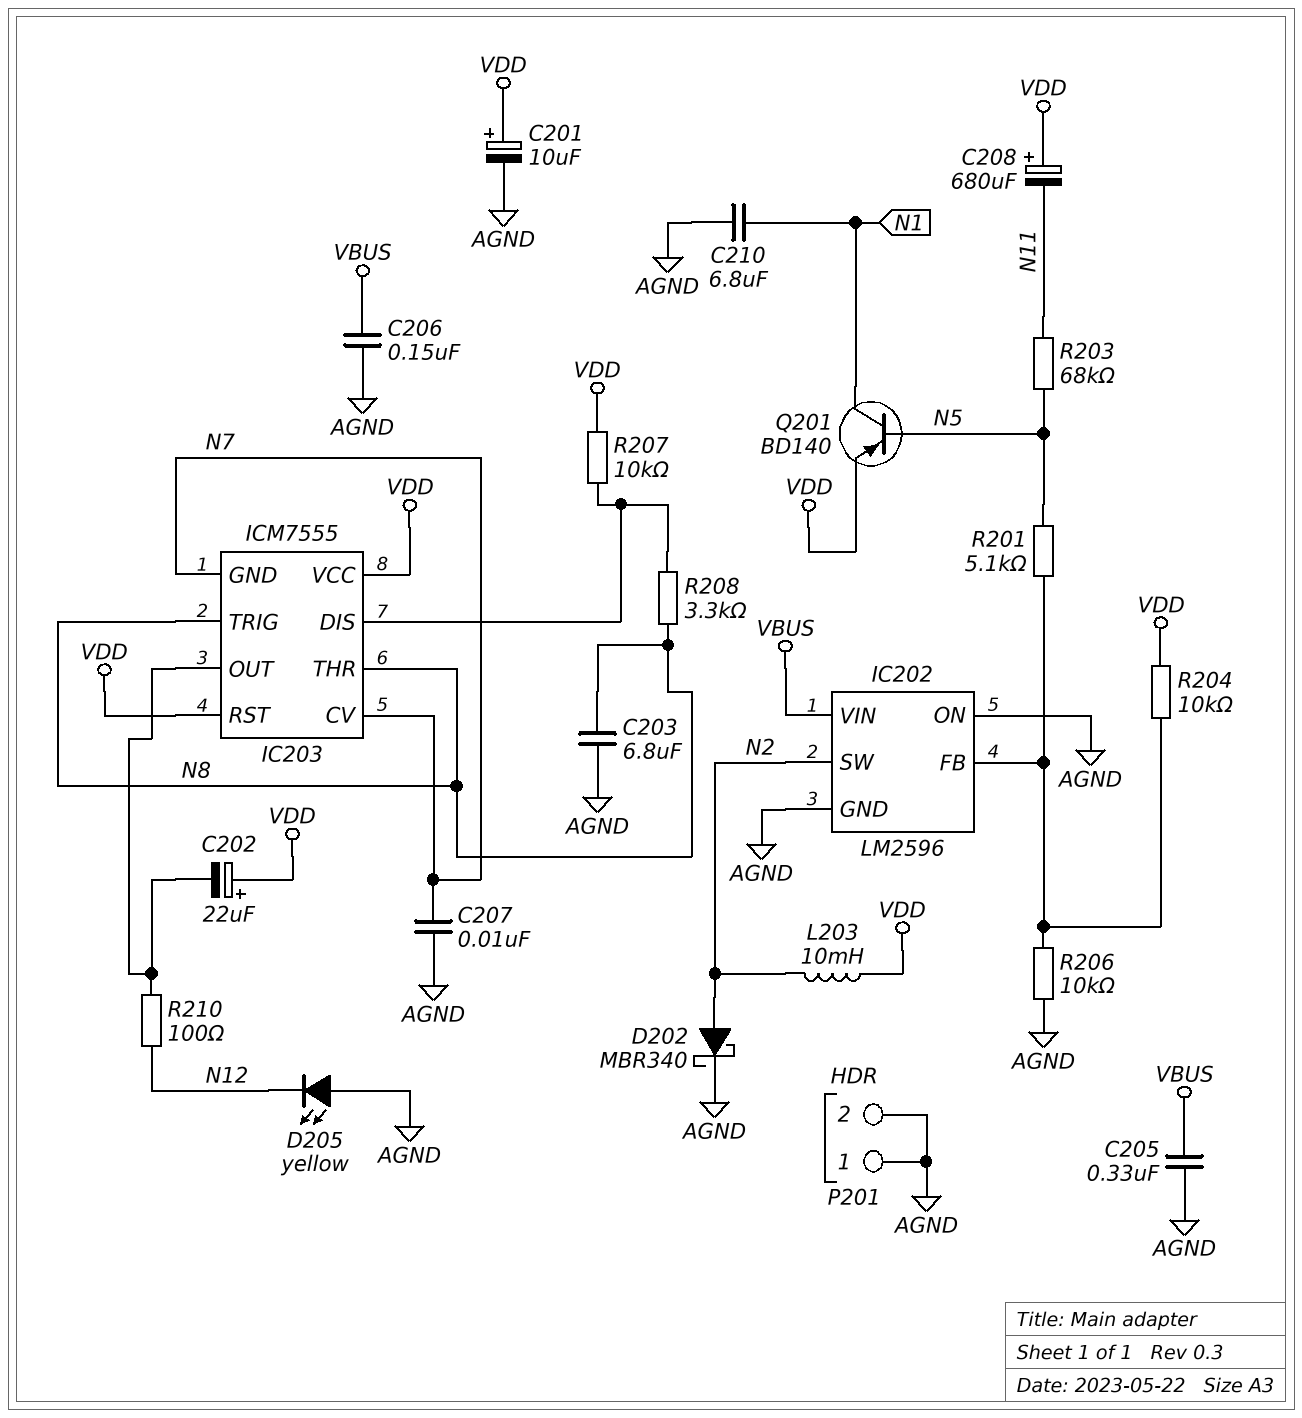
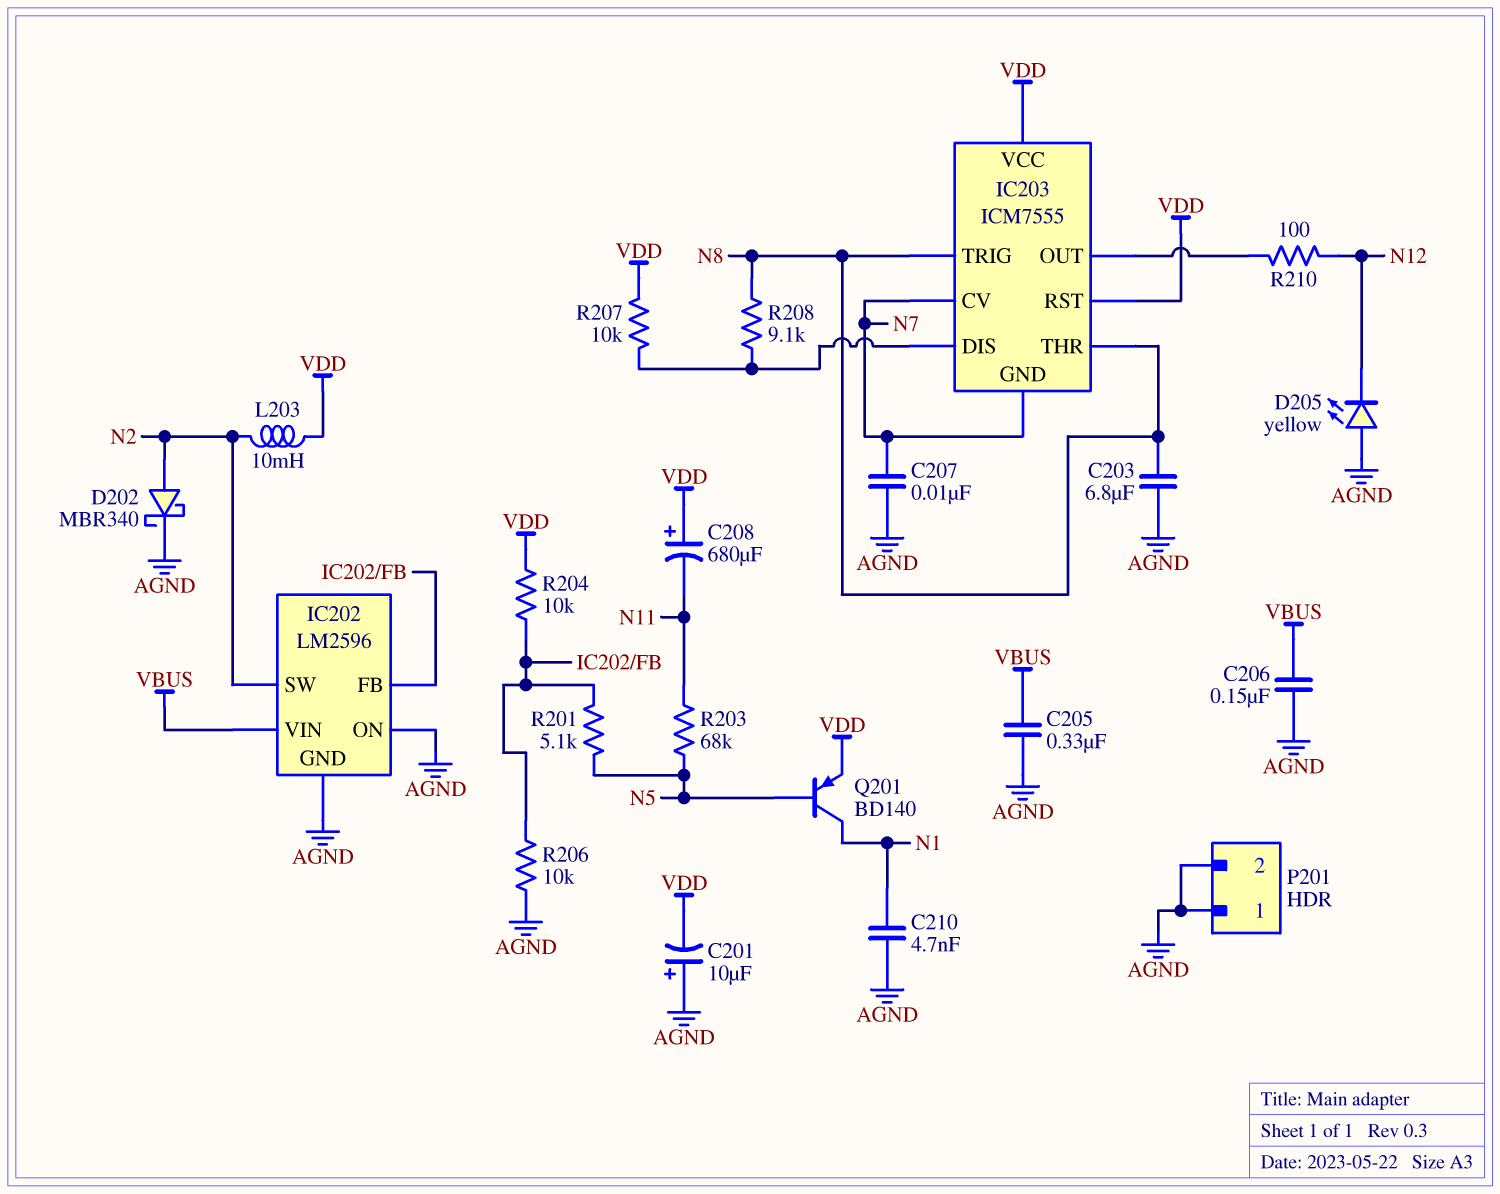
C201: 10uF (plus VDD, minus AGND) -> 10uF (plus AGND, minus VDD)
C202: 22uF (plus VDD, minus IC203/OUT) -> none
C210: 6.8uF (AGND, N1) -> 4.7nF (AGND, N1)
R208: 3.3k (IC203/DIS, N8) -> 9.1k (IC203/DIS, N8)

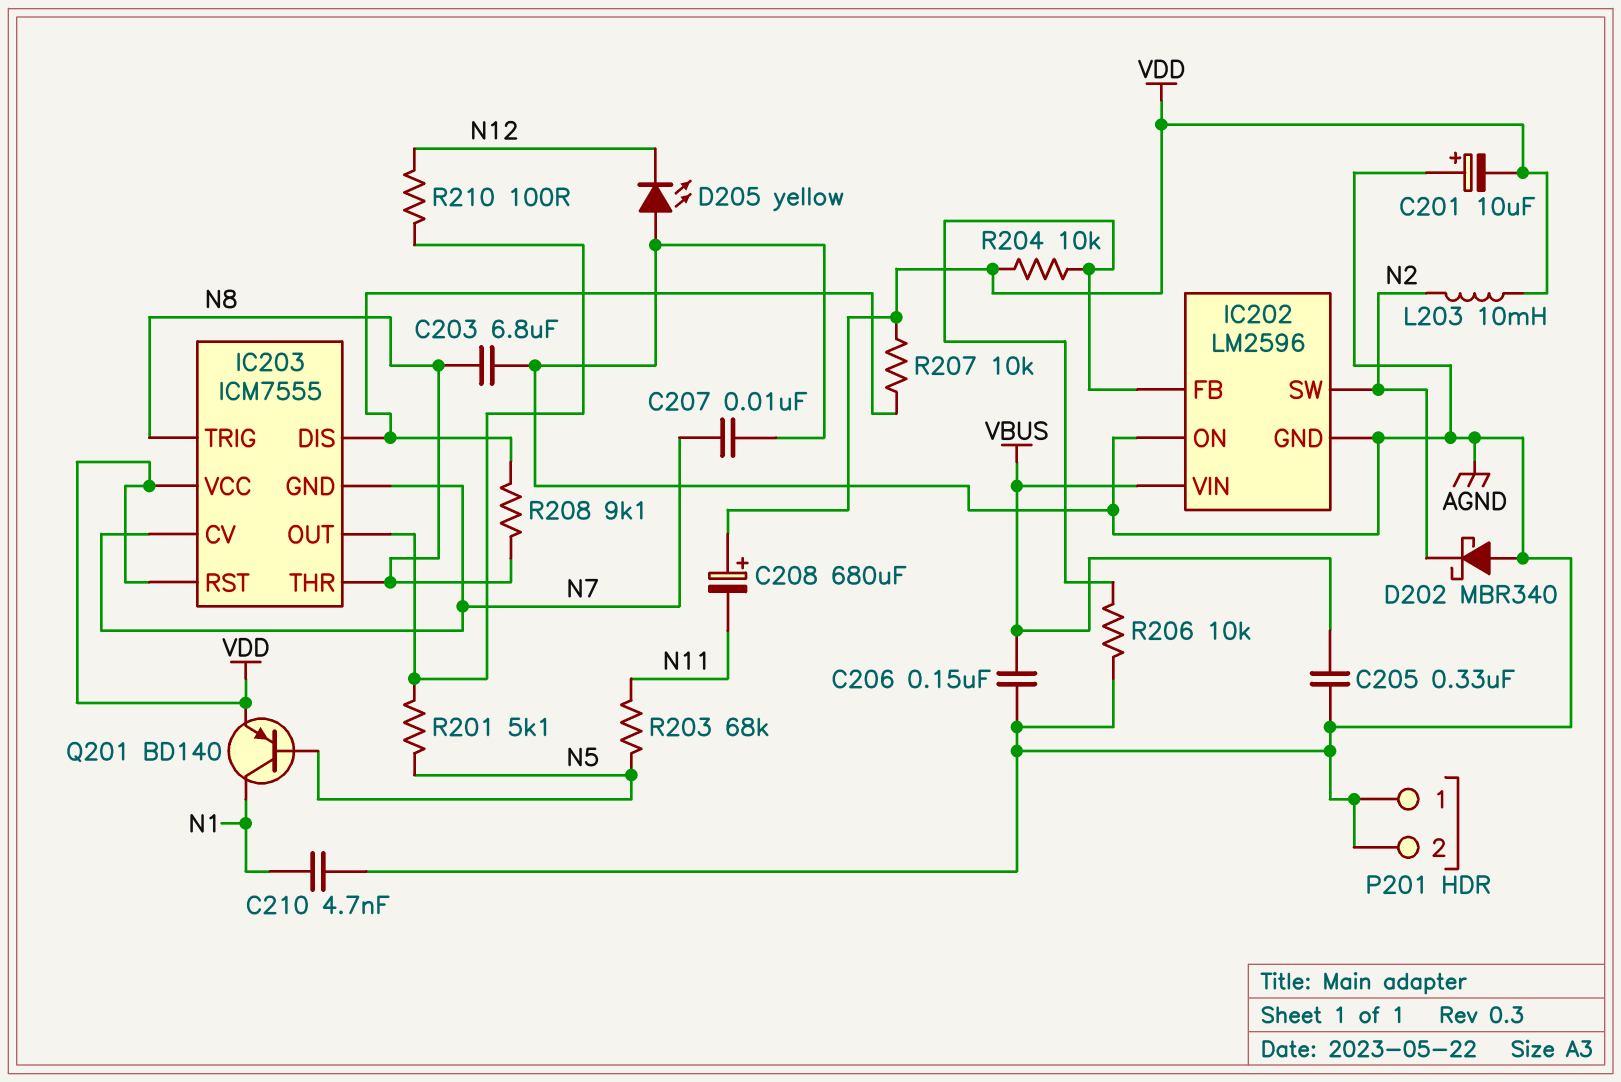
D202: schottky MBR340 (A N2, K AGND) -> schottky MBR340 (A AGND, K N2)
R201: 5.1k (IC202/FB, N5) -> 5.1k (IC203/OUT, N5)

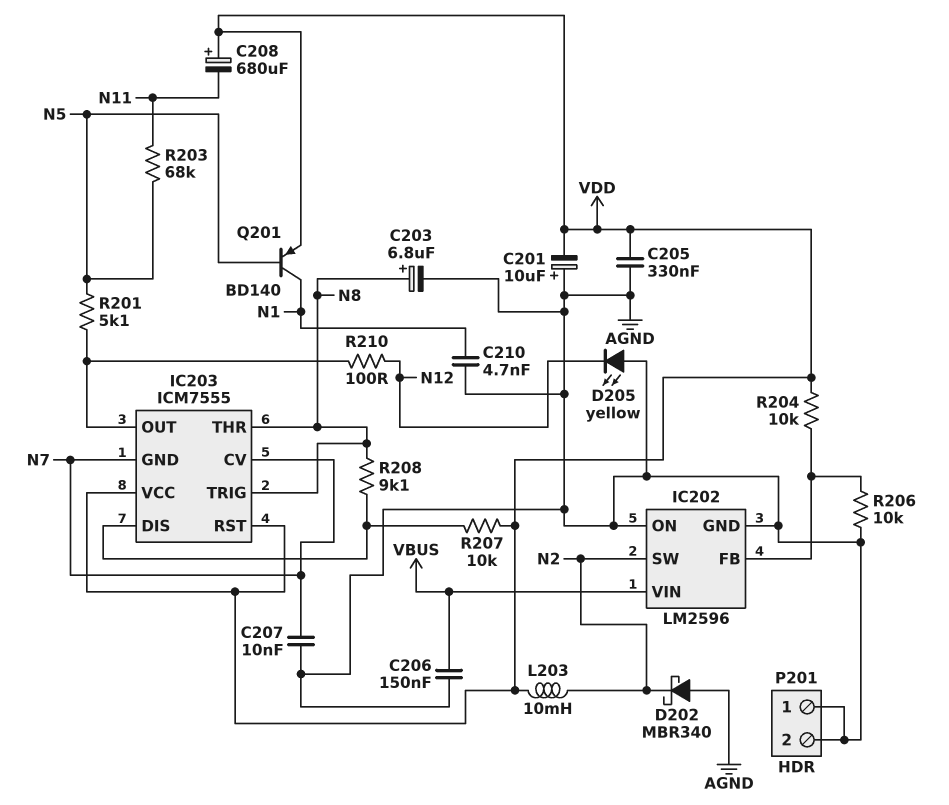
C203: 6.8uF (AGND, N8) -> 6.8uF (plus N8, minus AGND)
C205: 330nF (AGND, VBUS) -> 330nF (AGND, VDD)

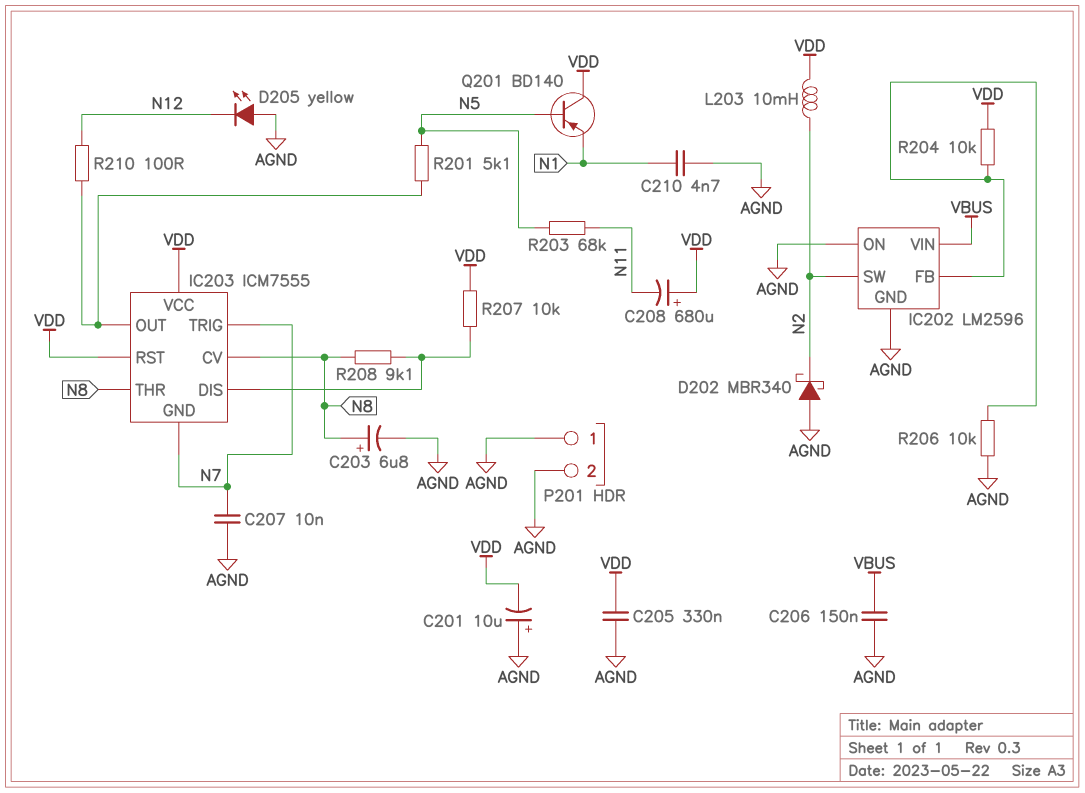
IC203 pin CV: N7 -> N8
IC203 pin TRIG: N8 -> N7
Q201: PNP BD140 (B N5, C N1, E VDD) -> PNP BD140 (B N5, C VDD, E N1)

